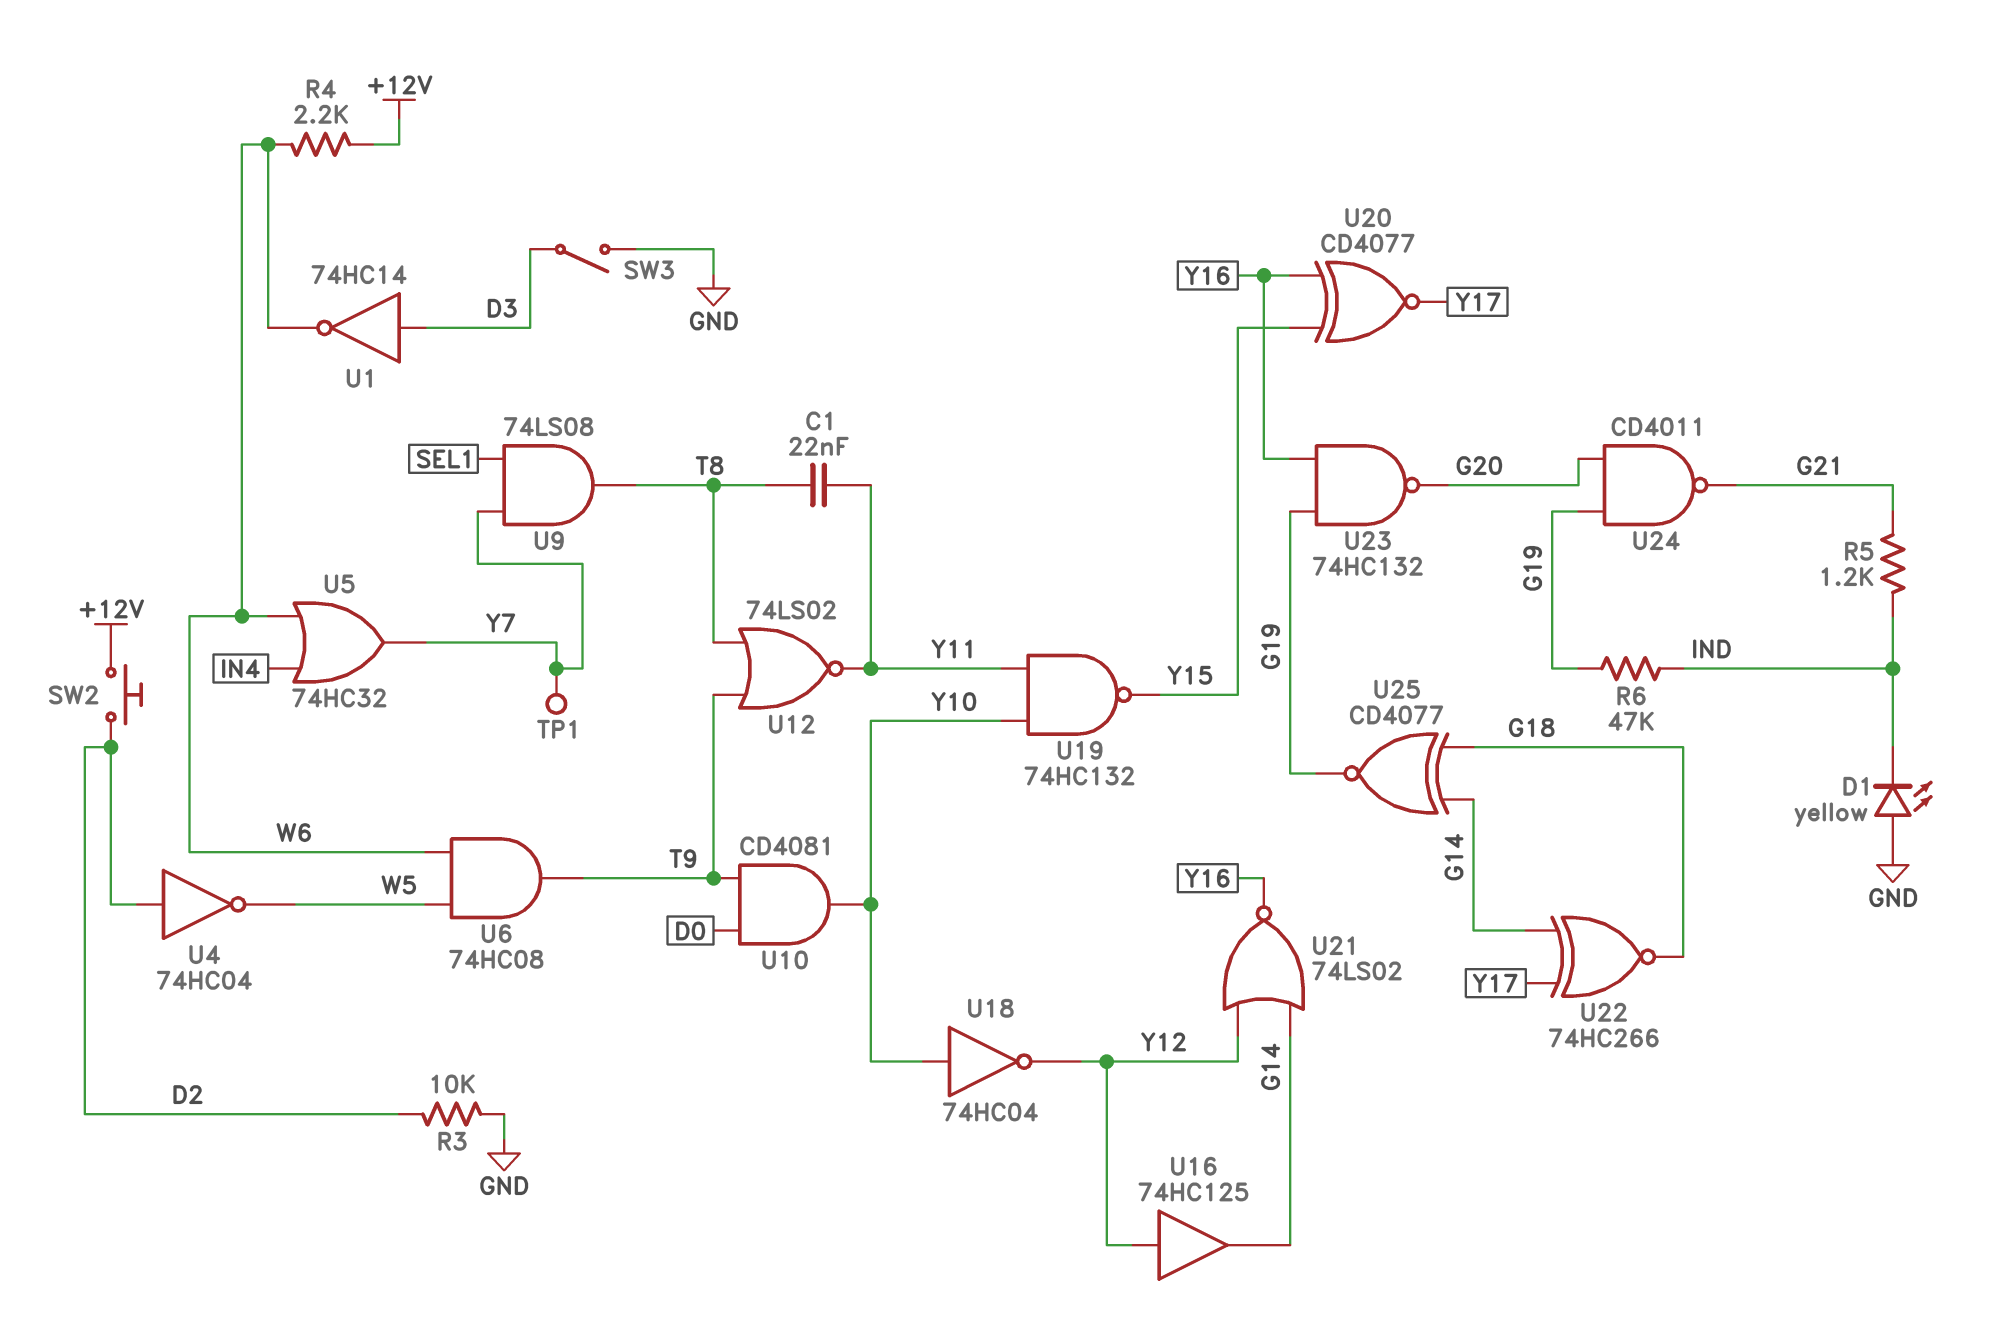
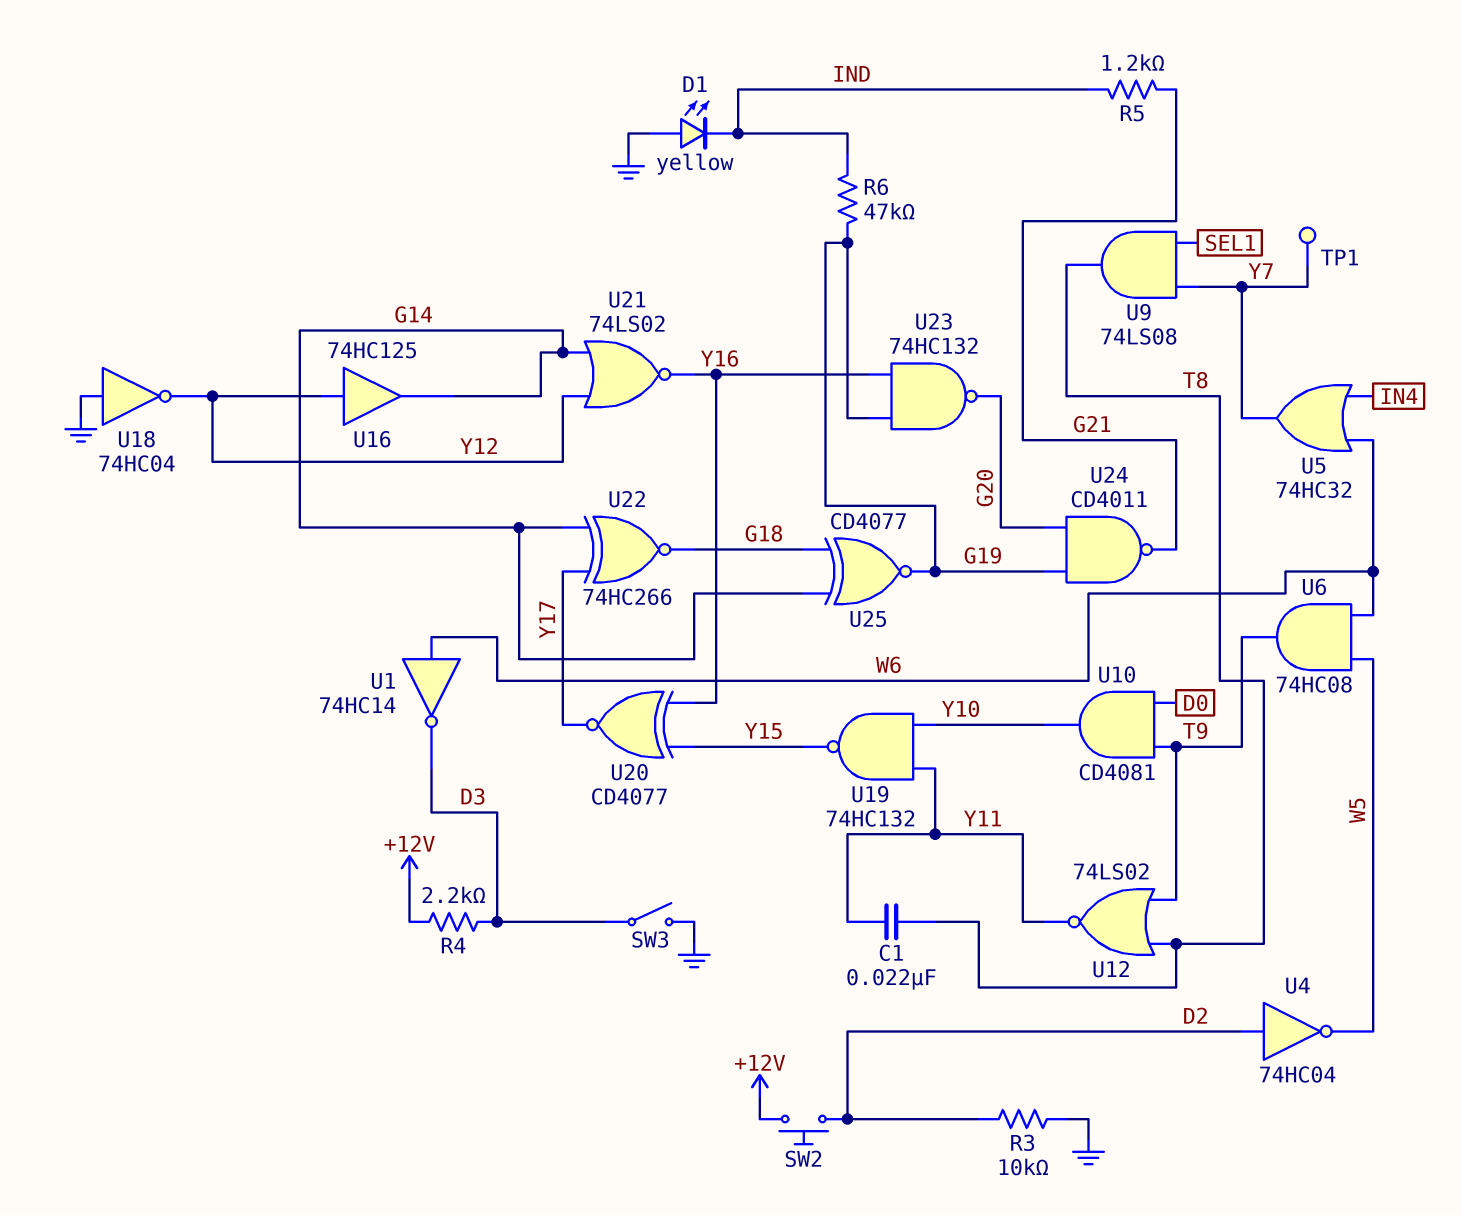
R4: 2.2k (+12V, W6) -> 2.2k (+12V, D3)
U1: NOT 74HC14 (in D3, out W6) -> NOT 74HC14 (in W6, out D3)
U18: NOT 74HC04 (in Y10, out Y12) -> NOT 74HC04 (in GND, out Y12)

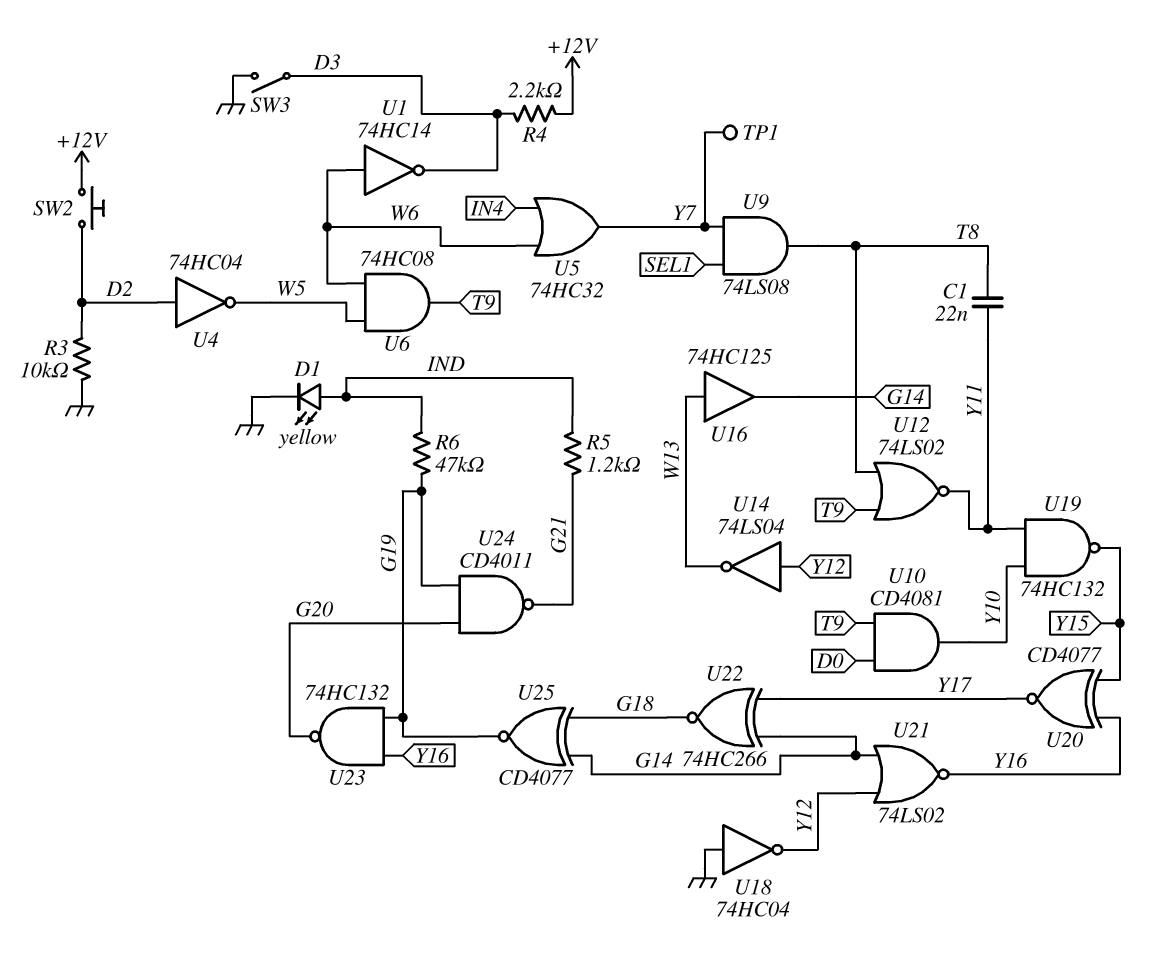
D1: LED yellow (A GND, K IND) -> LED yellow (A IND, K GND)
U14: none -> NOT 74LS04 (in Y12, out W13)
U16: buffer 74HC125 (in Y12, out G14) -> buffer 74HC125 (in W13, out G14)

